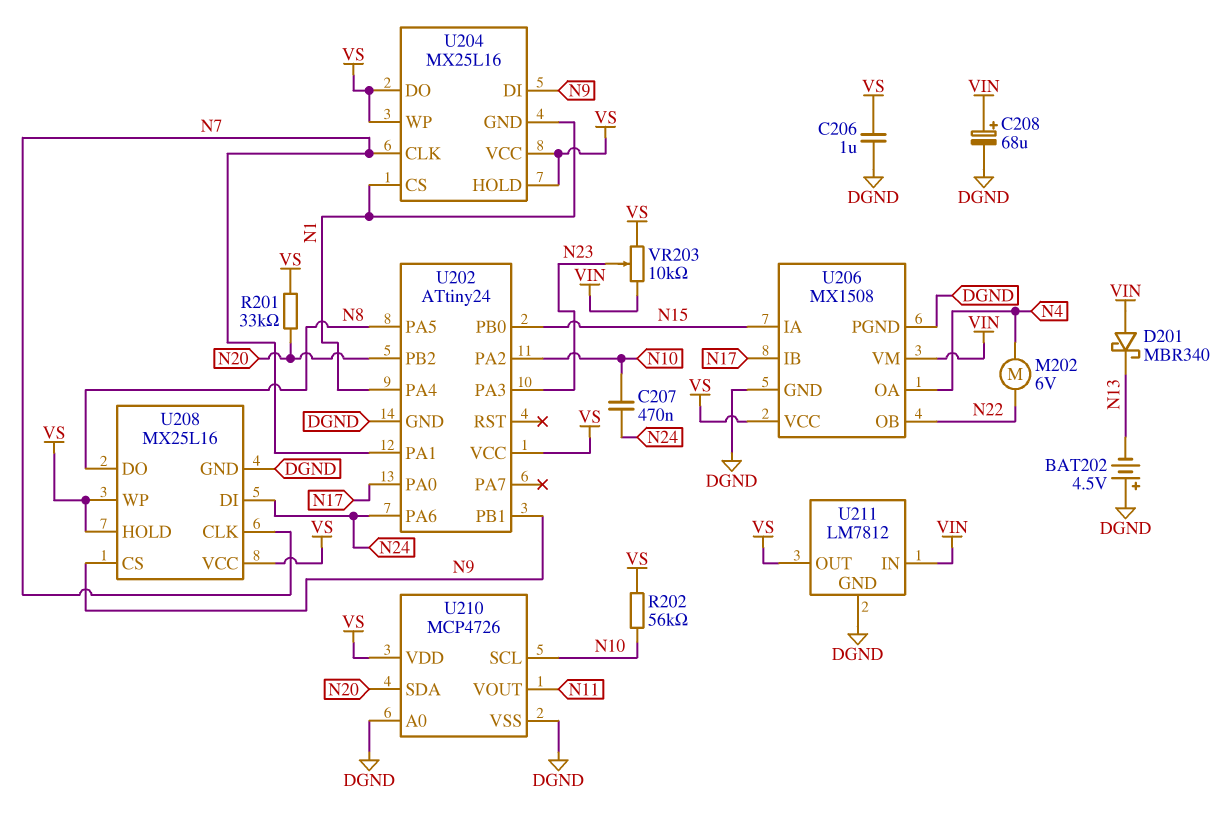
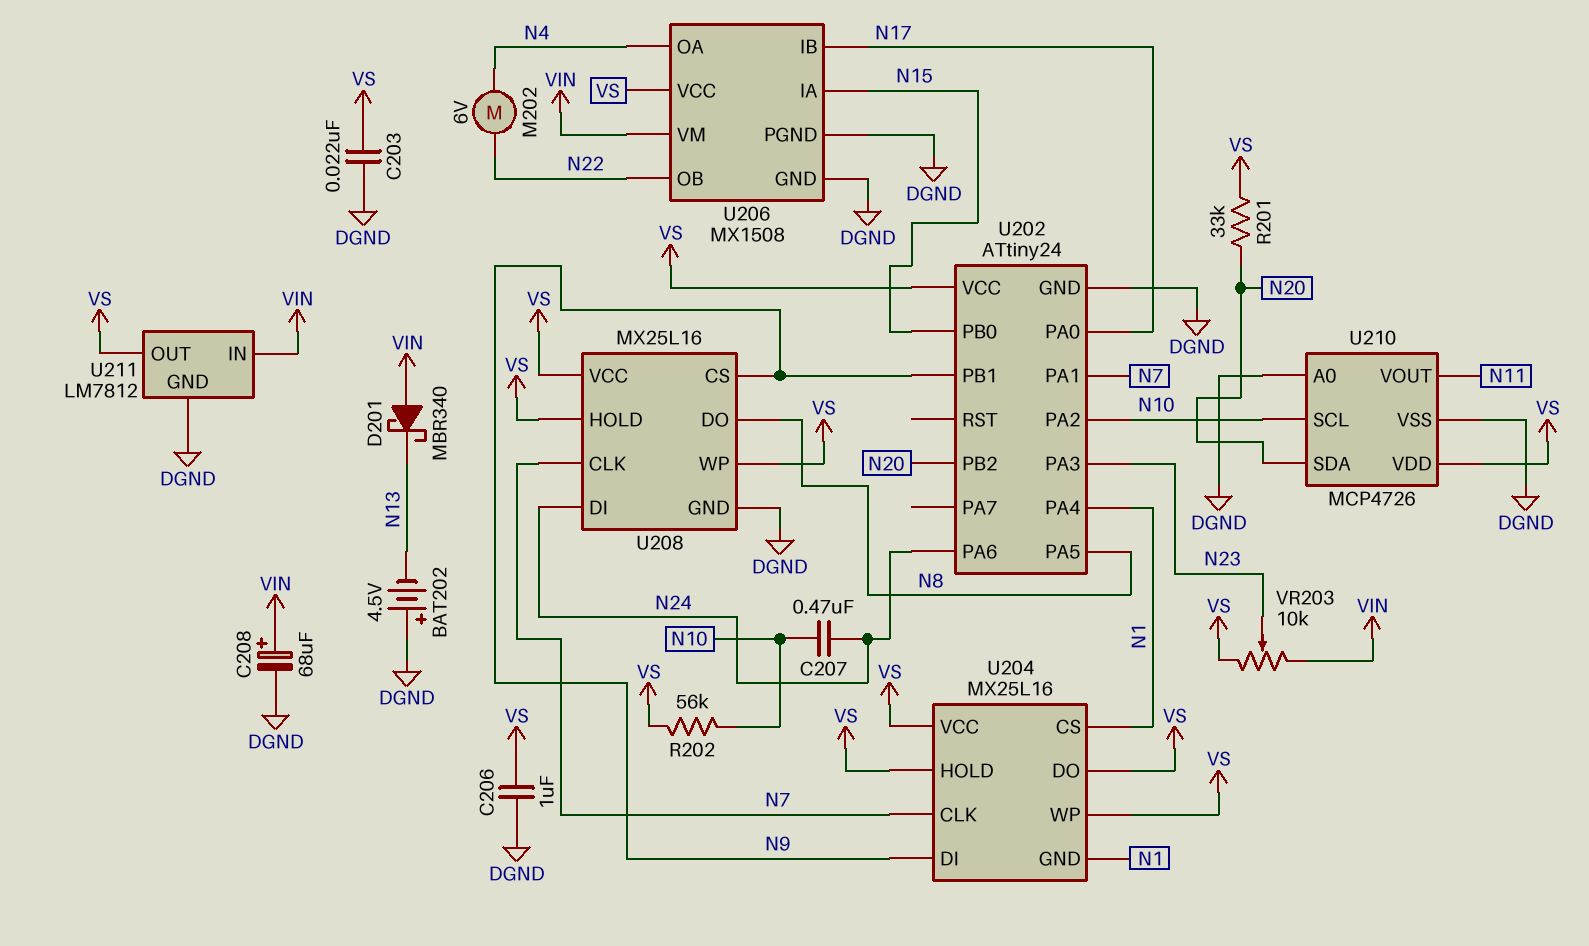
C203: none -> 22nF (DGND, VS)

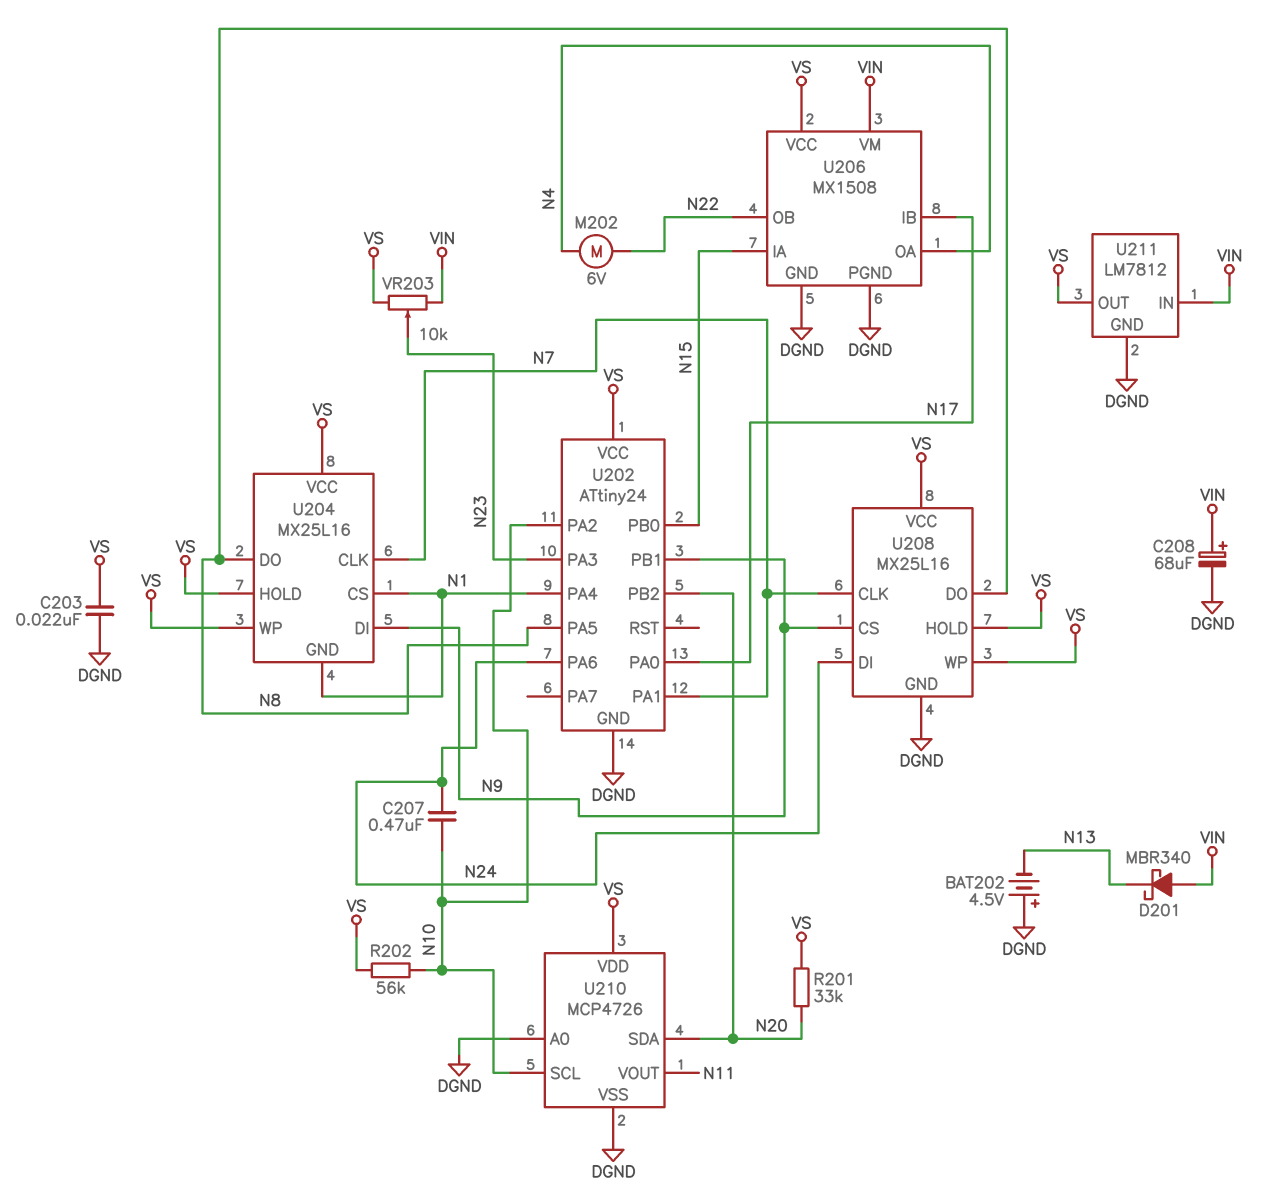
C206: 1uF (DGND, VS) -> none
U204 pin DO: VS -> N8

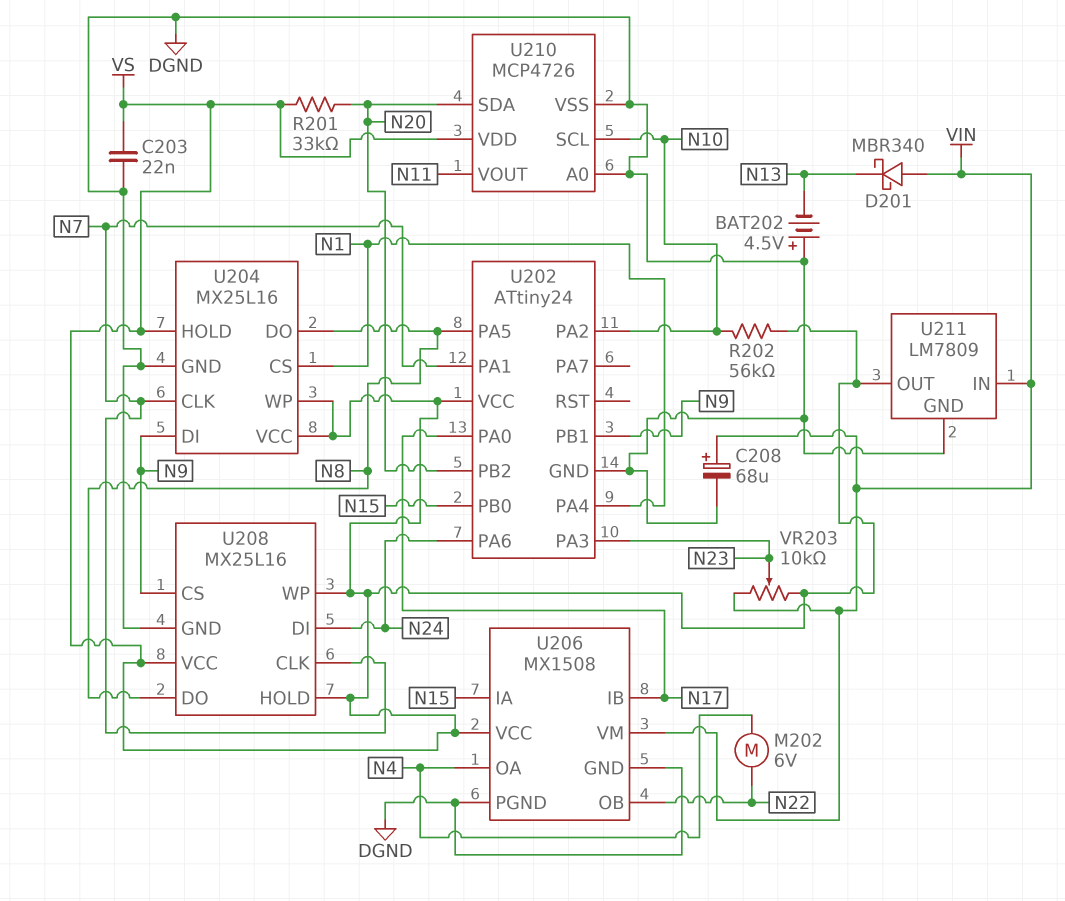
C207: 470nF (N10, N24) -> none
U204 pin GND: N1 -> DGND
U211: LM7812 -> LM7809

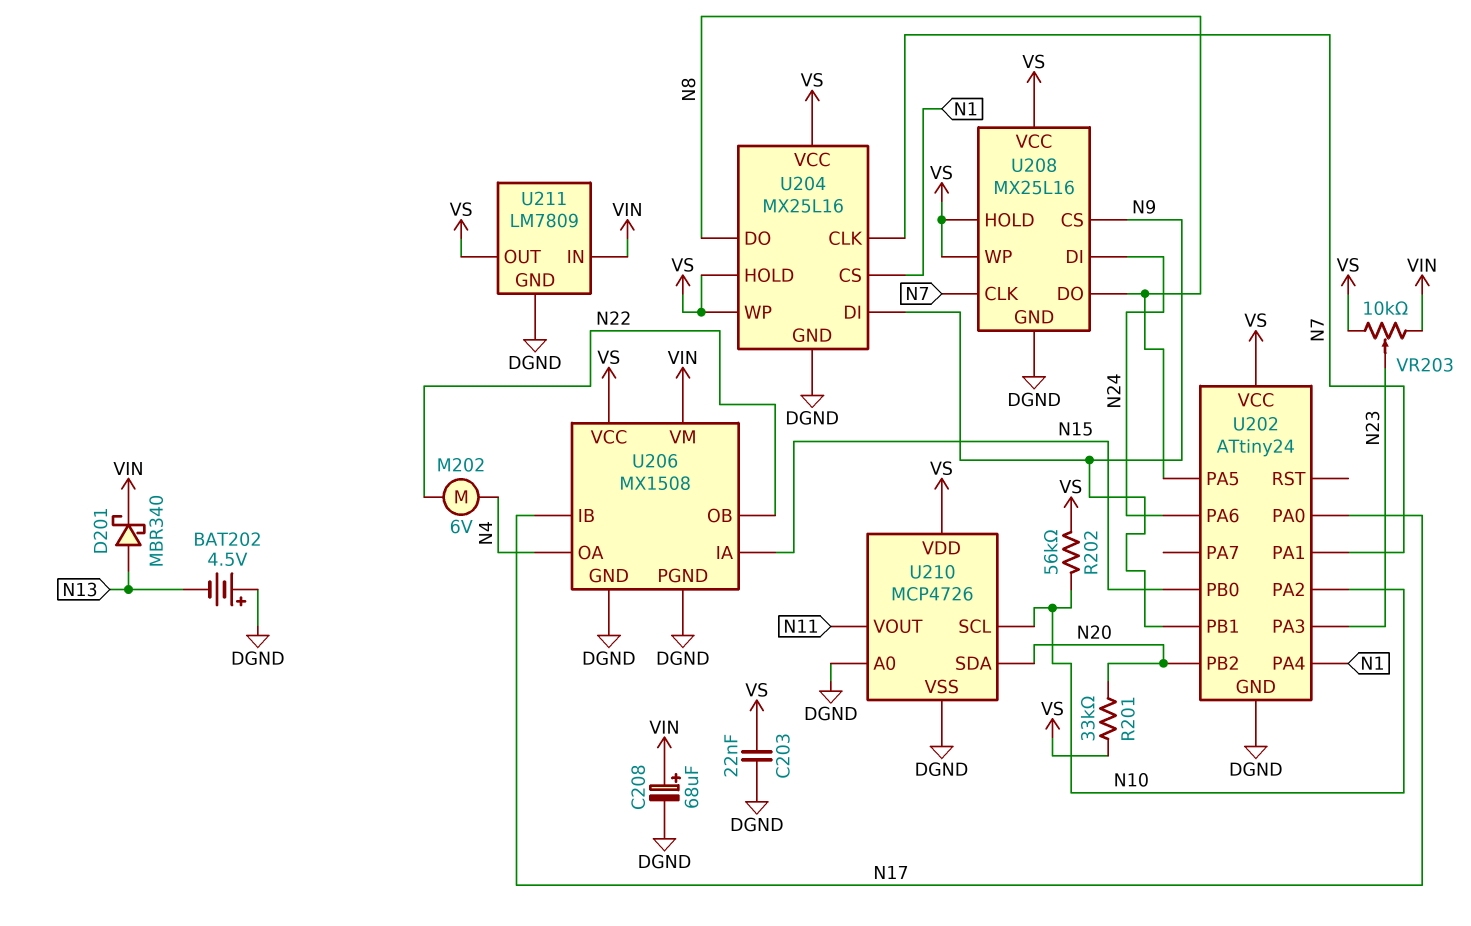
D201: schottky MBR340 (A VIN, K N13) -> schottky MBR340 (A N13, K VIN)

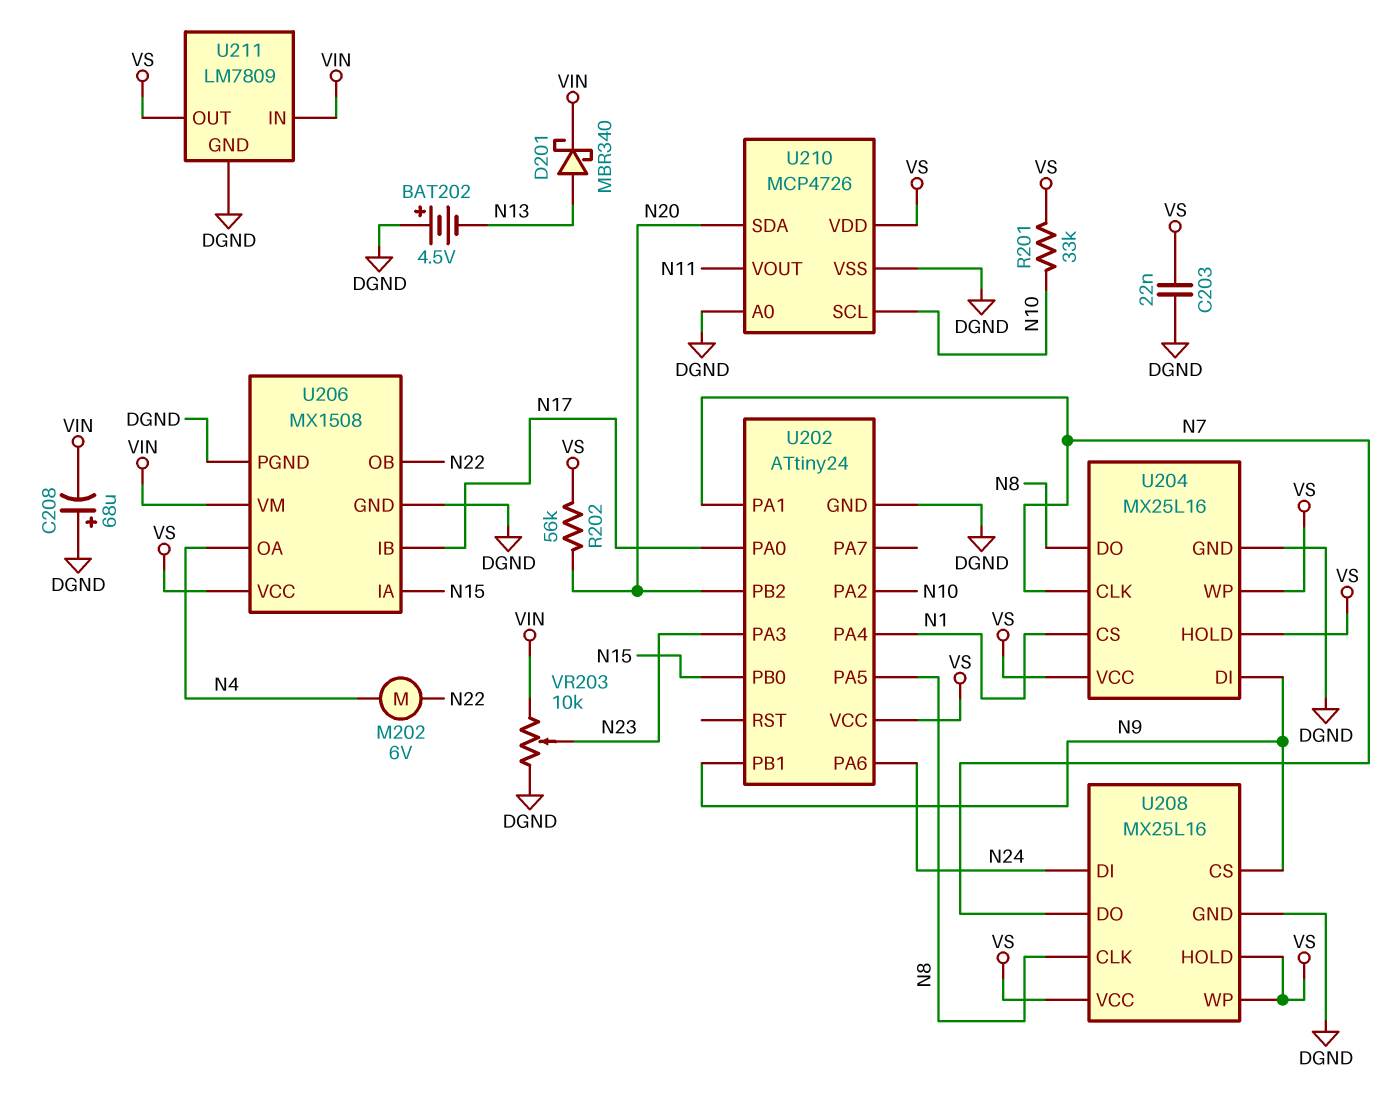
C208: 68uF (plus VIN, minus DGND) -> 68uF (plus DGND, minus VIN)
R201: 33k (N20, VS) -> 33k (N10, VS)
R202: 56k (N10, VS) -> 56k (N20, VS)
U208 pin CLK: N7 -> N8
U208 pin DO: N8 -> N7
VR203: 10k (VIN, VS, wiper N23) -> 10k (DGND, VIN, wiper N23)

